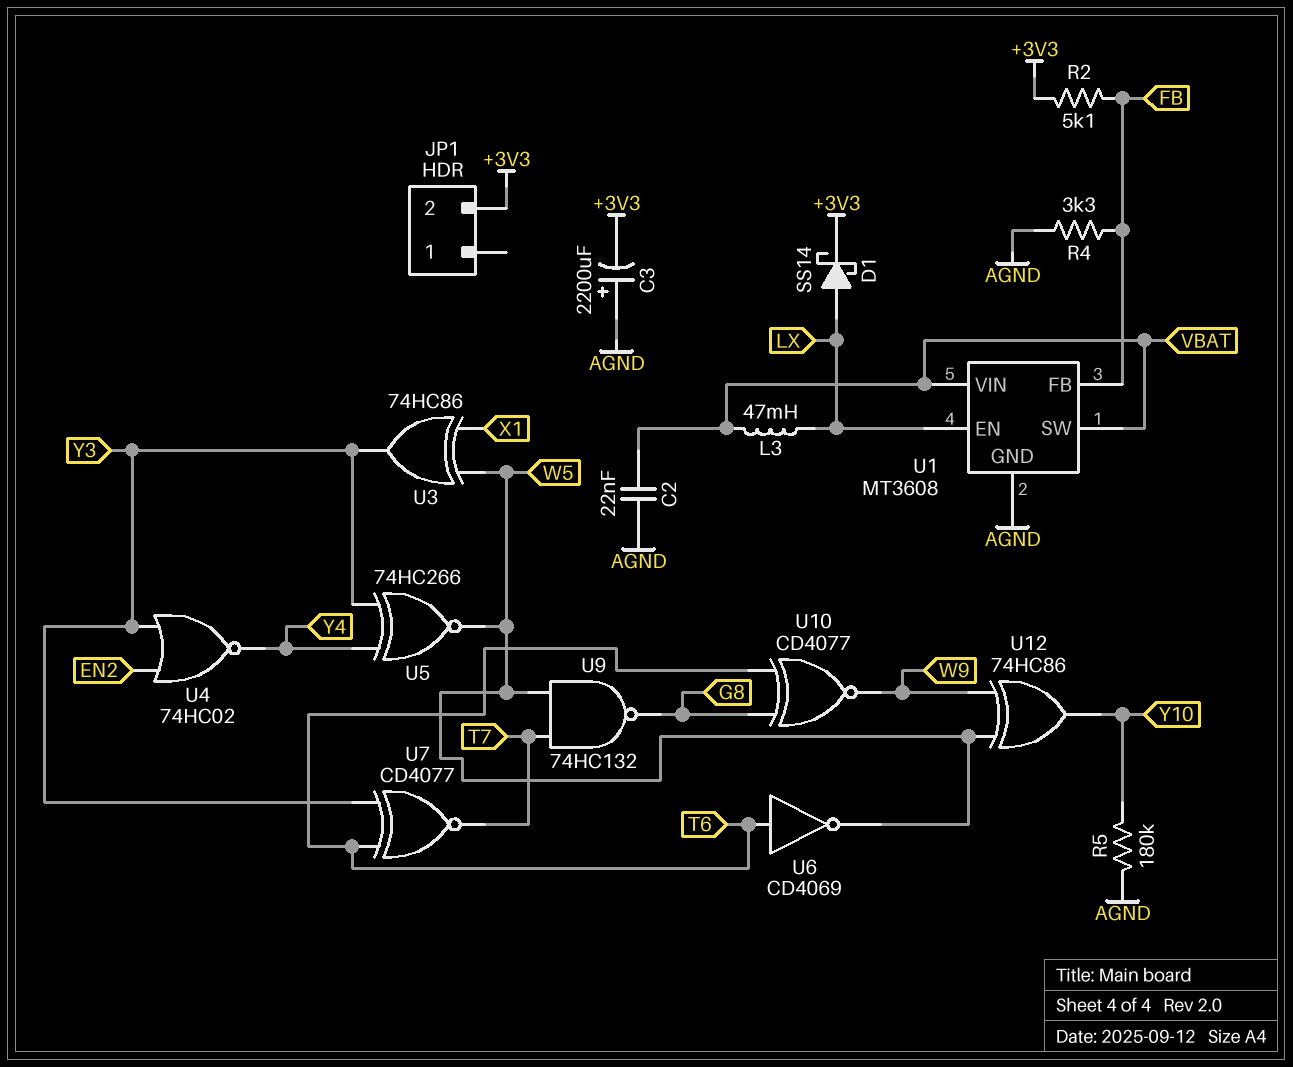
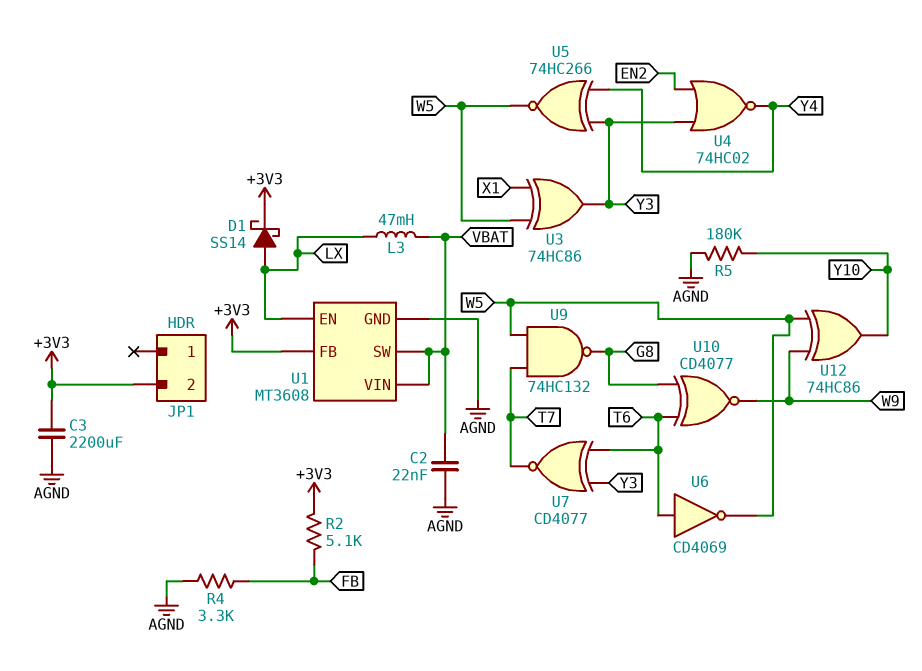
C3: 2200uF (plus AGND, minus +3V3) -> 2200uF (+3V3, AGND)
U1 pin FB: FB -> +3V3

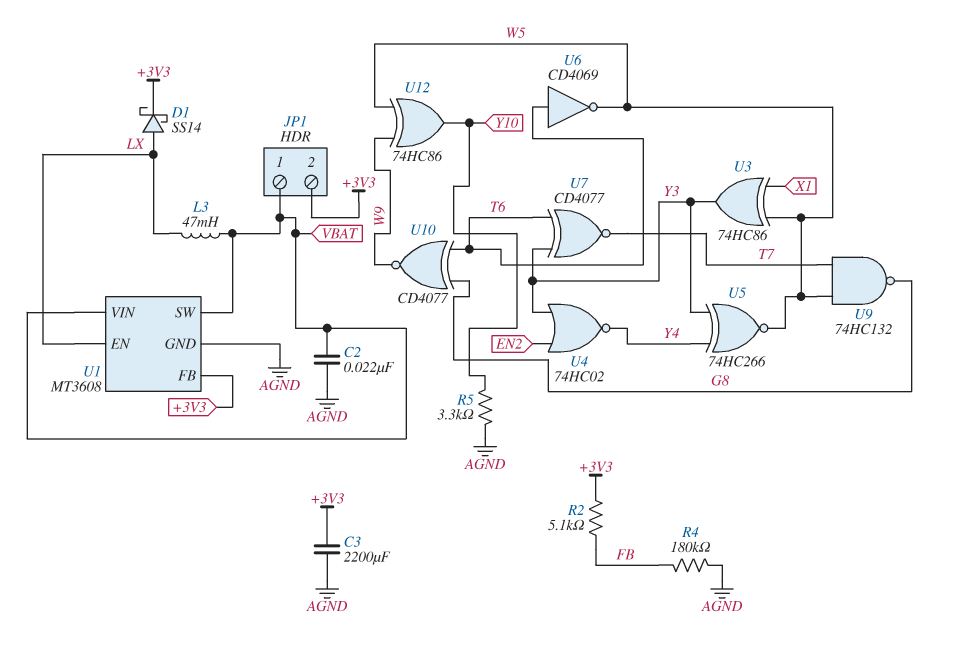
JP1 pin 1: none -> VBAT
R4: 3.3k (AGND, FB) -> 180k (AGND, FB)
R5: 180k (AGND, Y10) -> 3.3k (AGND, Y10)

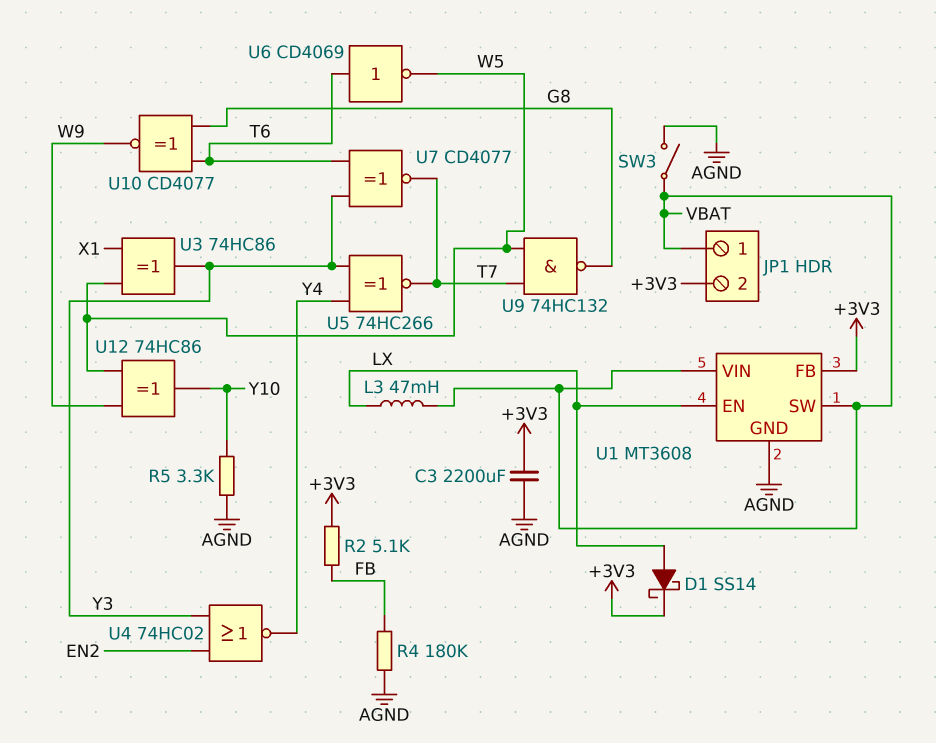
C2: 22nF (AGND, VBAT) -> none
SW3: none -> switch (AGND, VBAT)
U5: XNOR 74HC266 (in Y3, in Y4, out W5) -> XNOR 74HC266 (in Y3, in Y4, out T7)

